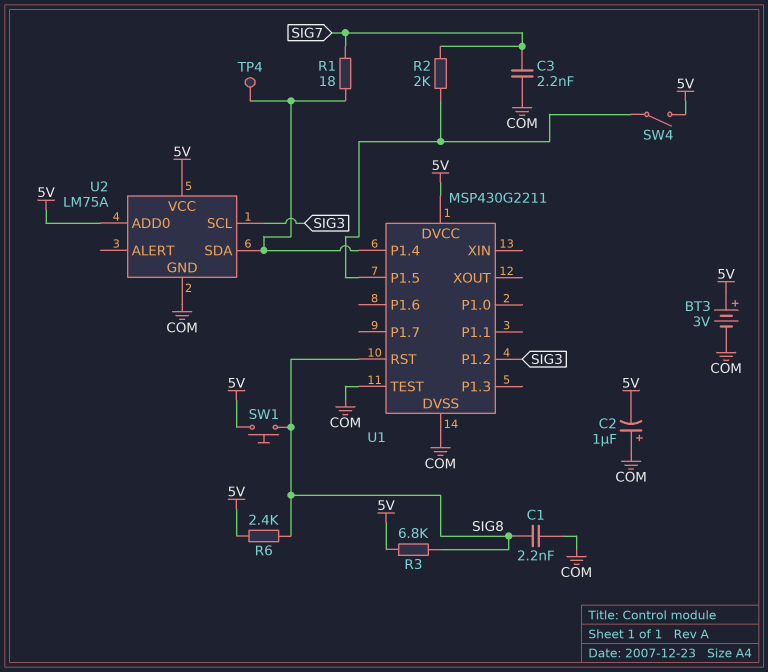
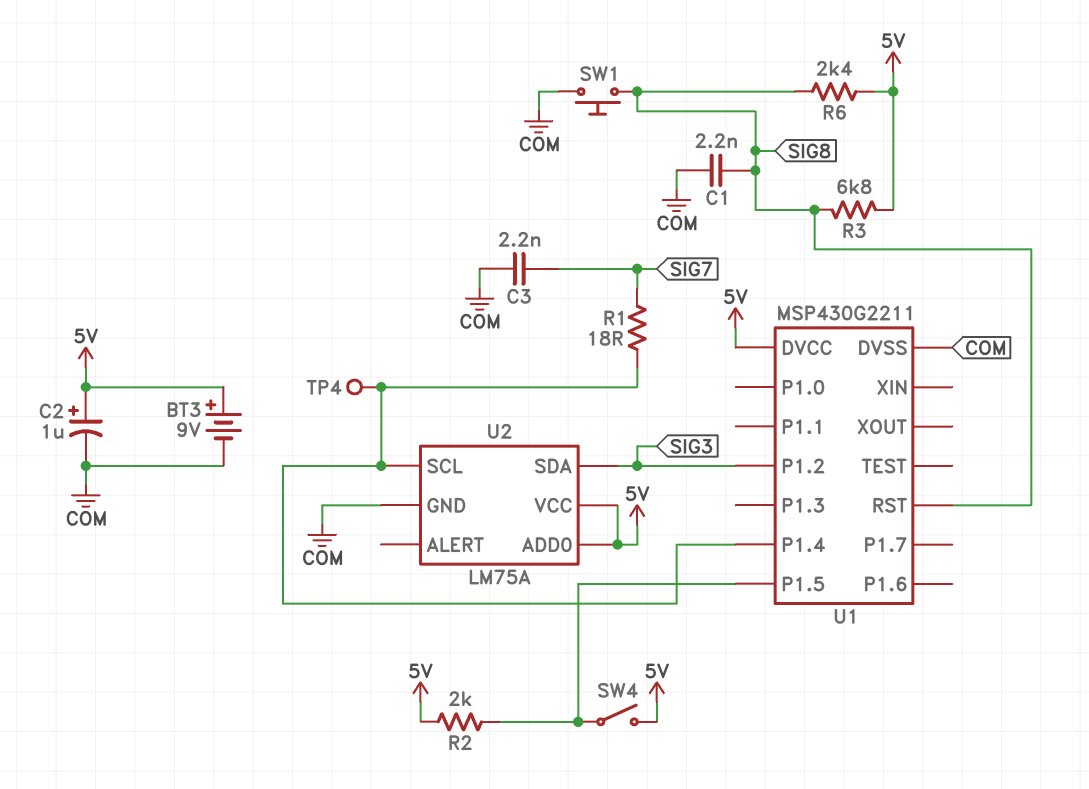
BT3: 3V (plus 5V, minus COM) -> 9V (plus 5V, minus COM)
C2: 1uF (plus COM, minus 5V) -> 1uF (plus 5V, minus COM)
R2: 2k (SIG7, U1/P1.5) -> 2k (5V, U1/P1.5)
SW1: button (5V, SIG8) -> button (COM, SIG8)
U1 pin TEST: COM -> none
U2 pin SCL: SIG3 -> U1/P1.4
U2 pin SDA: U1/P1.4 -> SIG3

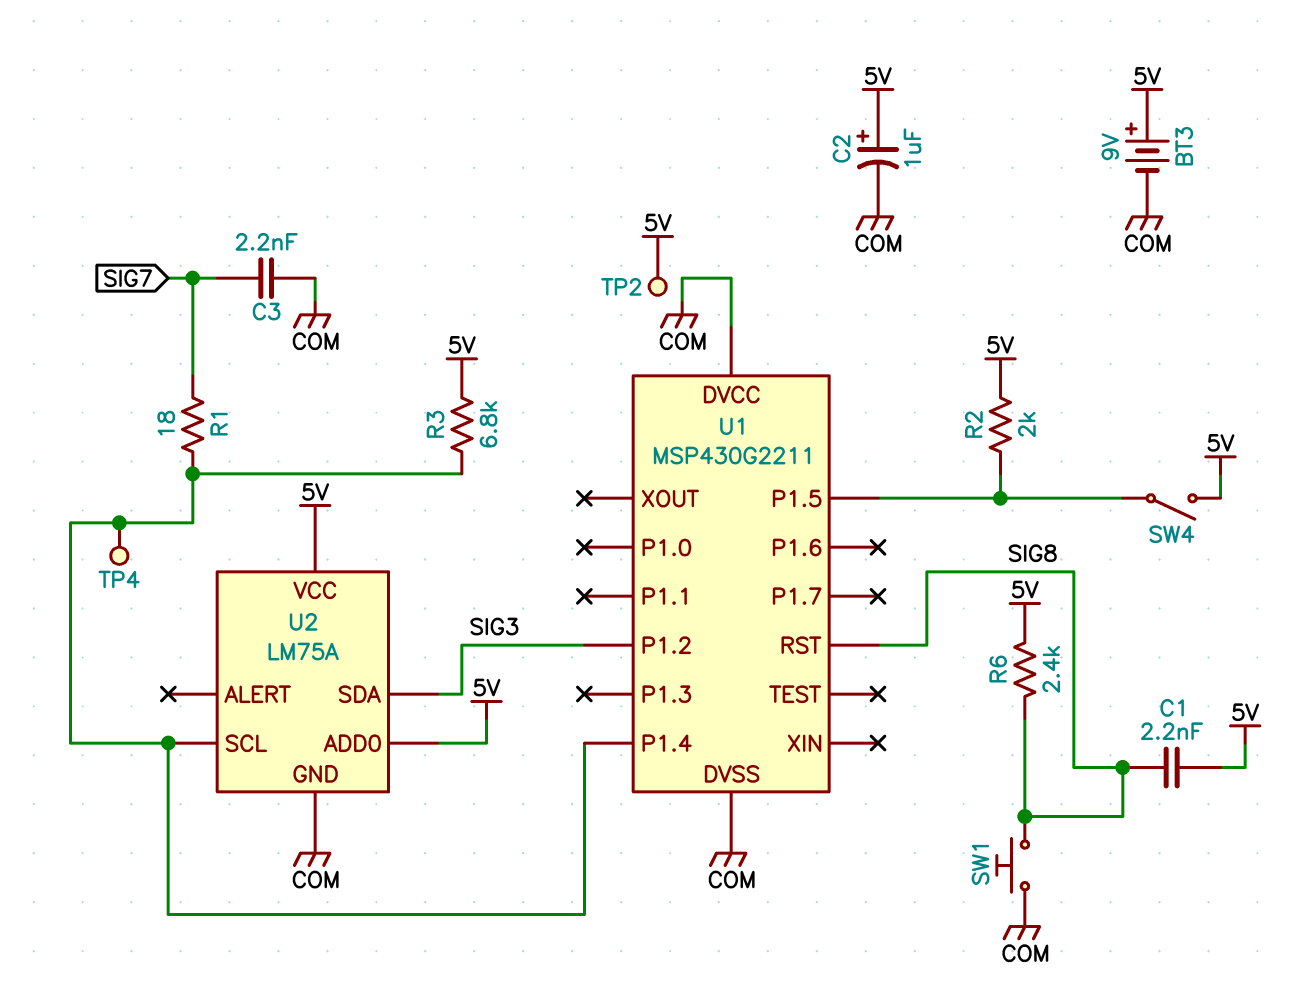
C1: 2.2nF (COM, SIG8) -> 2.2nF (5V, SIG8)
R3: 6.8k (5V, SIG8) -> 6.8k (5V, U1/P1.4)
TP2: none -> test point (5V)
U1 pin DVCC: 5V -> COM

